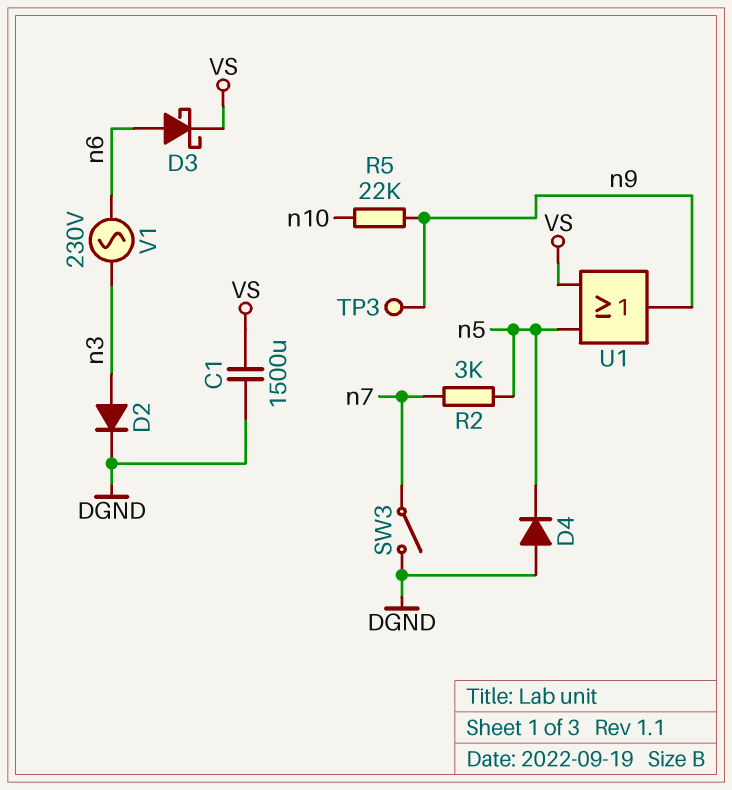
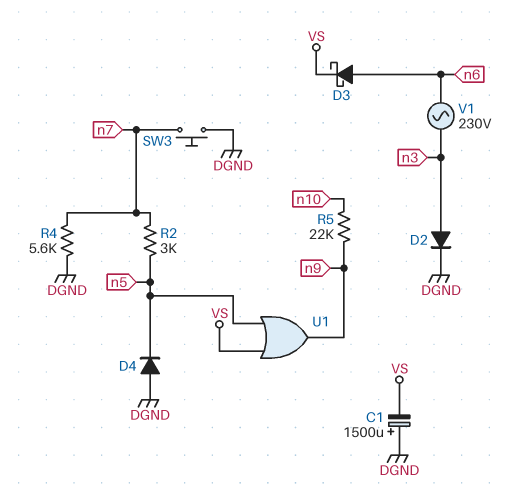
C1: 1500uF (DGND, VS) -> 1500uF (plus DGND, minus VS)
R4: none -> 5.6k (DGND, n7)
SW3: switch (DGND, n7) -> button (DGND, n7)
TP3: test point (n9) -> none

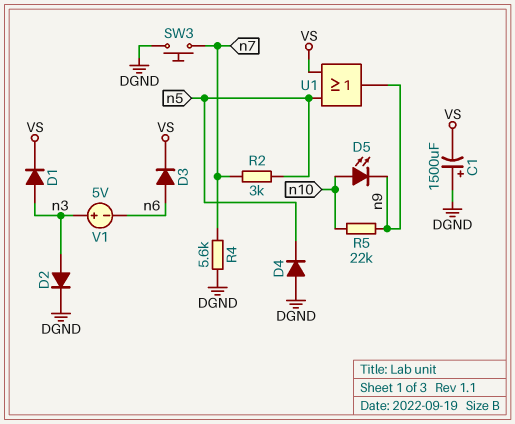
D1: none -> diode (A n3, K VS)
D3: schottky (A n6, K VS) -> diode (A n6, K VS)
D5: none -> LED (A n10, K n9)
V1: AC 230V (n3, n6) -> 5V (plus n3, minus n6)

